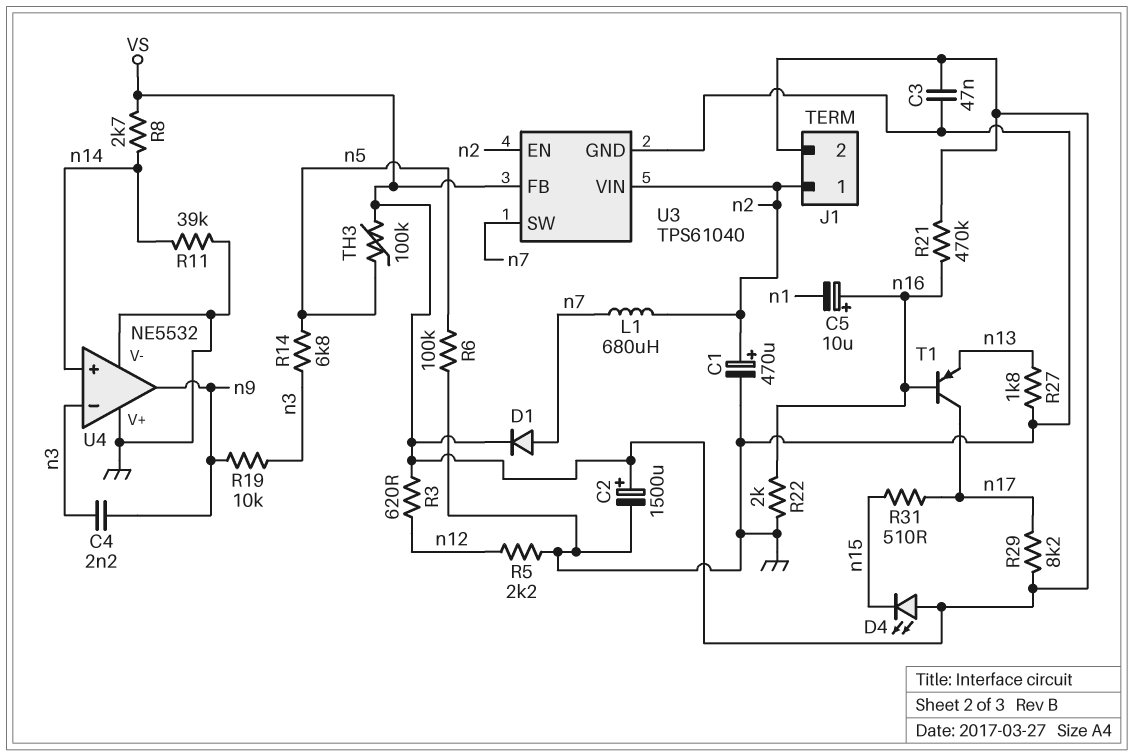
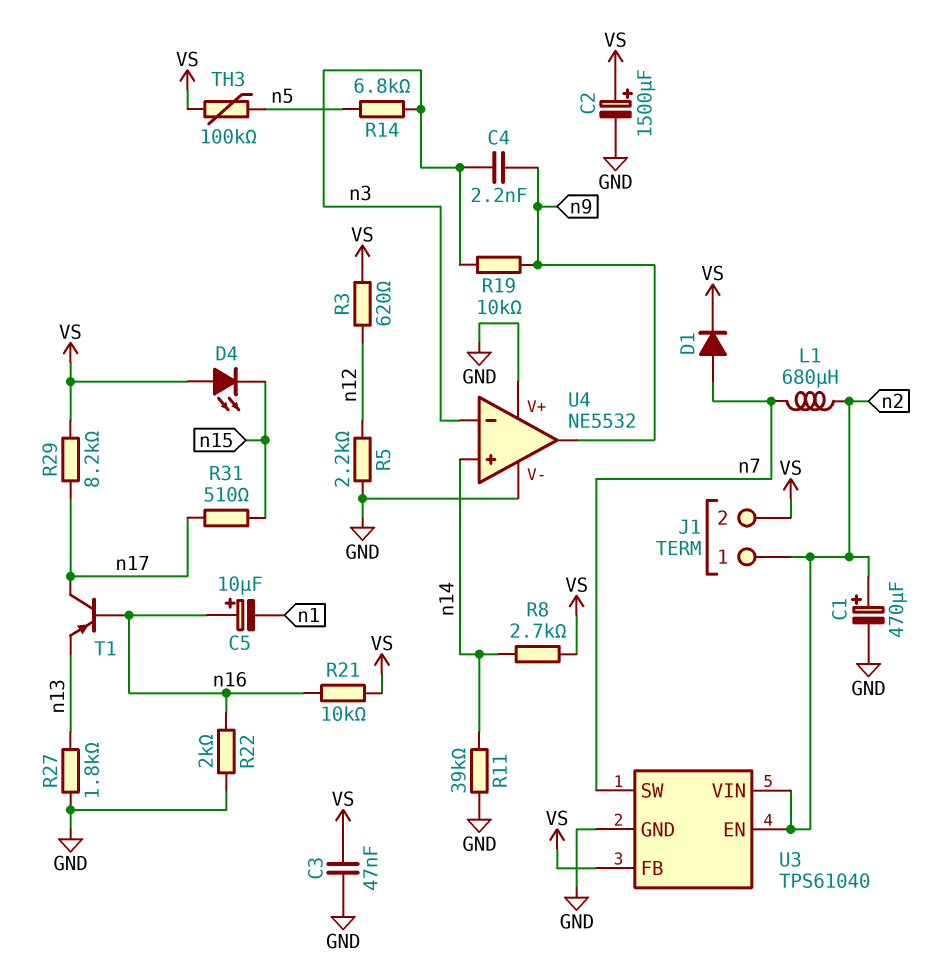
R6: 100k (GND, n5) -> none
R21: 470k (VS, n16) -> 10k (VS, n16)

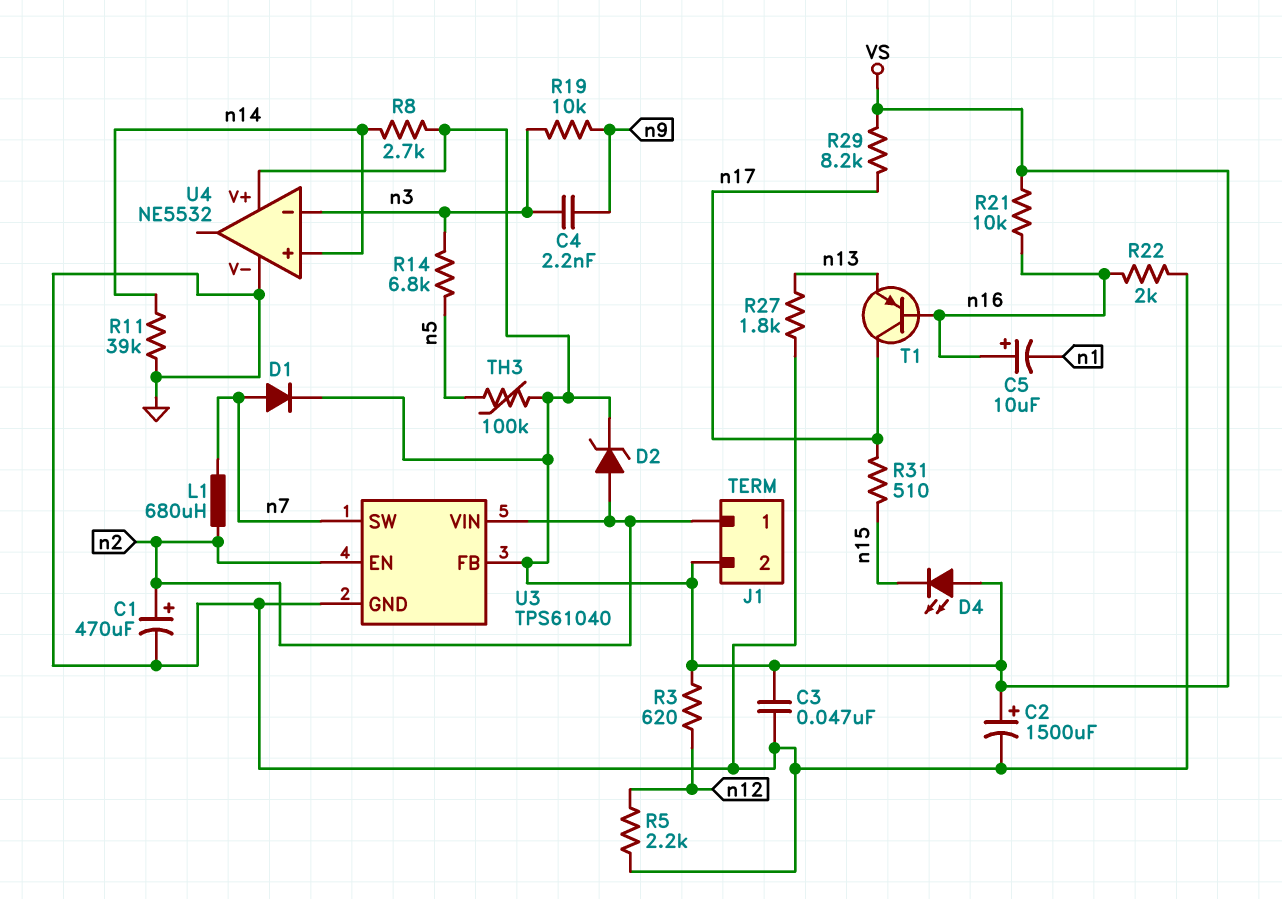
D2: none -> zener (A n2, K VS)
U4 pin V+: GND -> VS
U4 pin out: n9 -> none

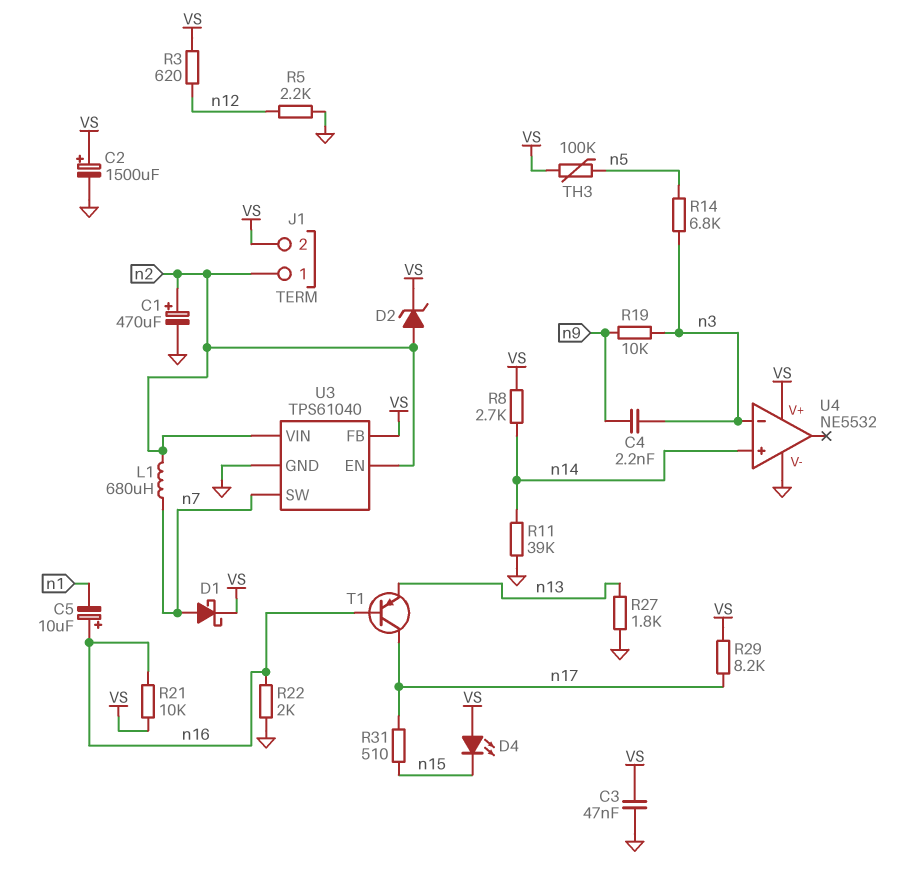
D1: diode (A n7, K VS) -> schottky (A n7, K VS)

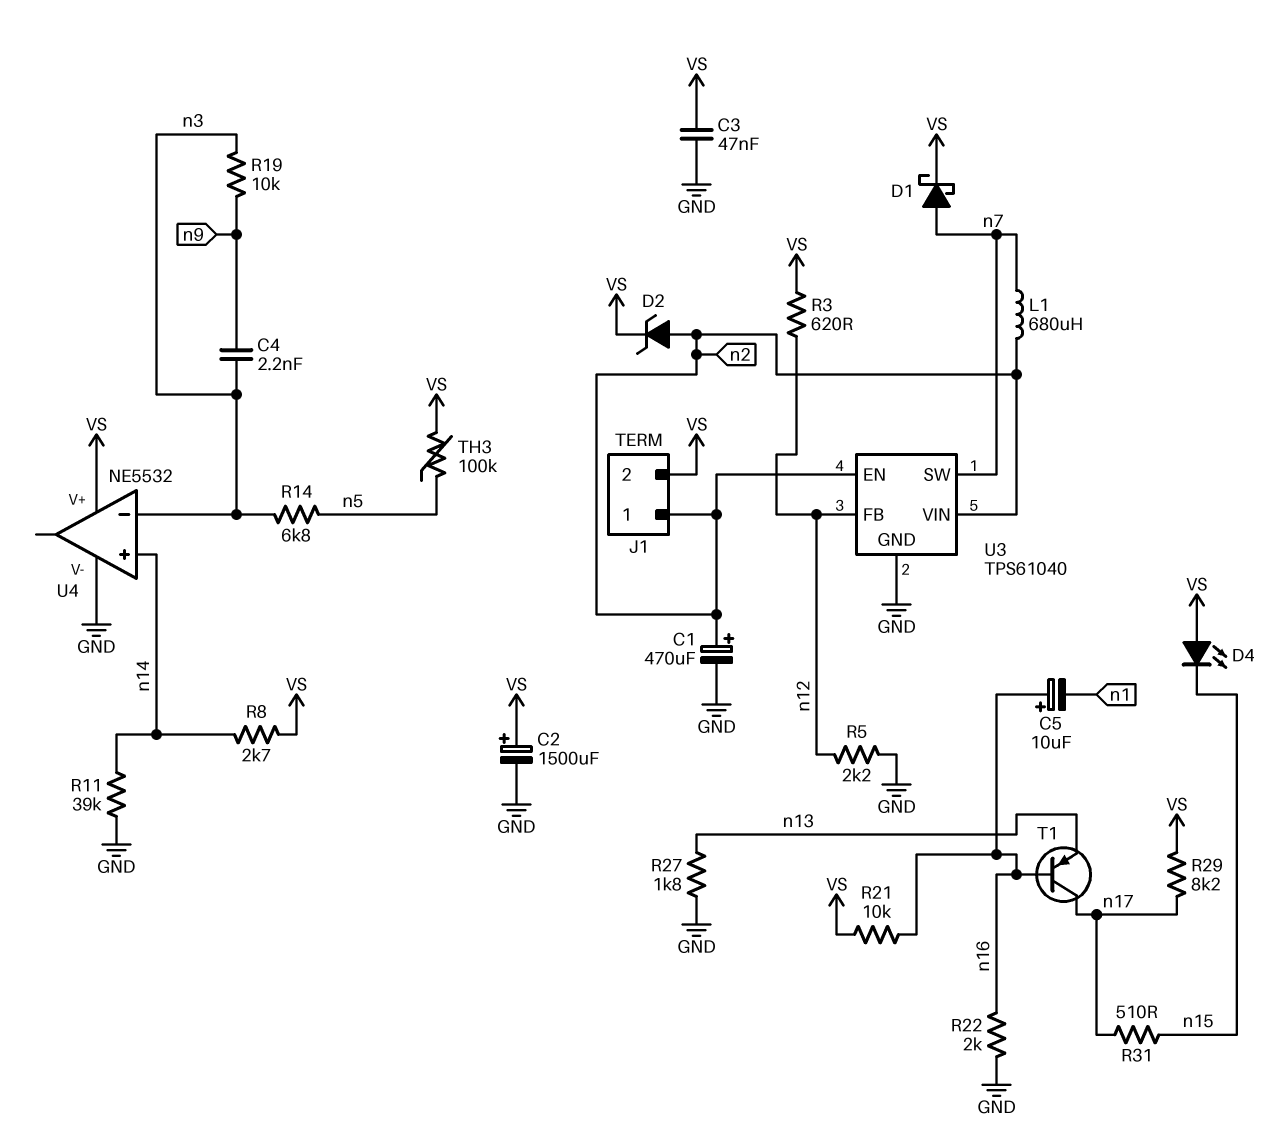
U3 pin FB: VS -> n12

